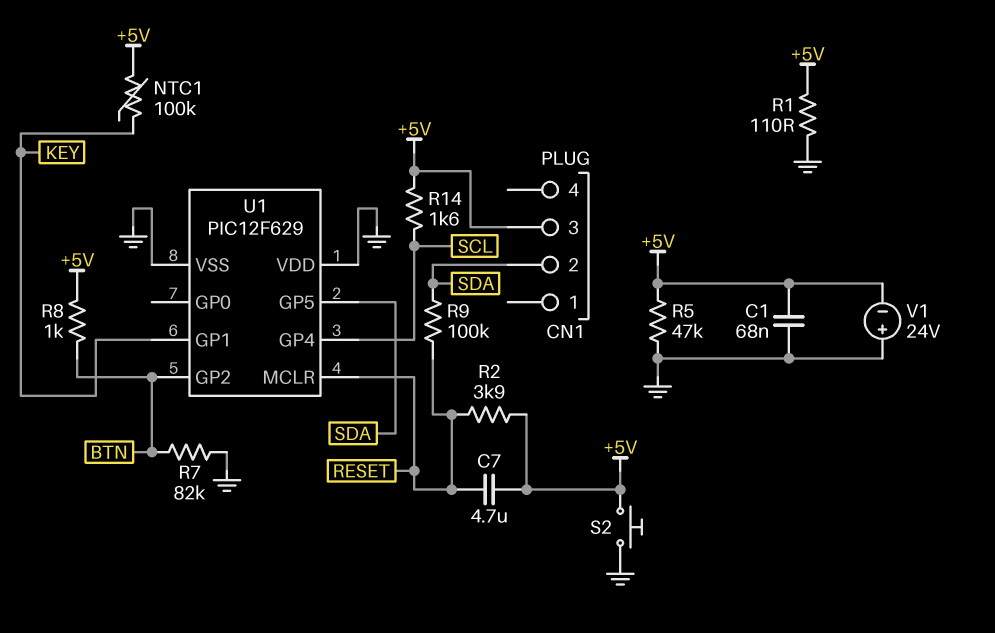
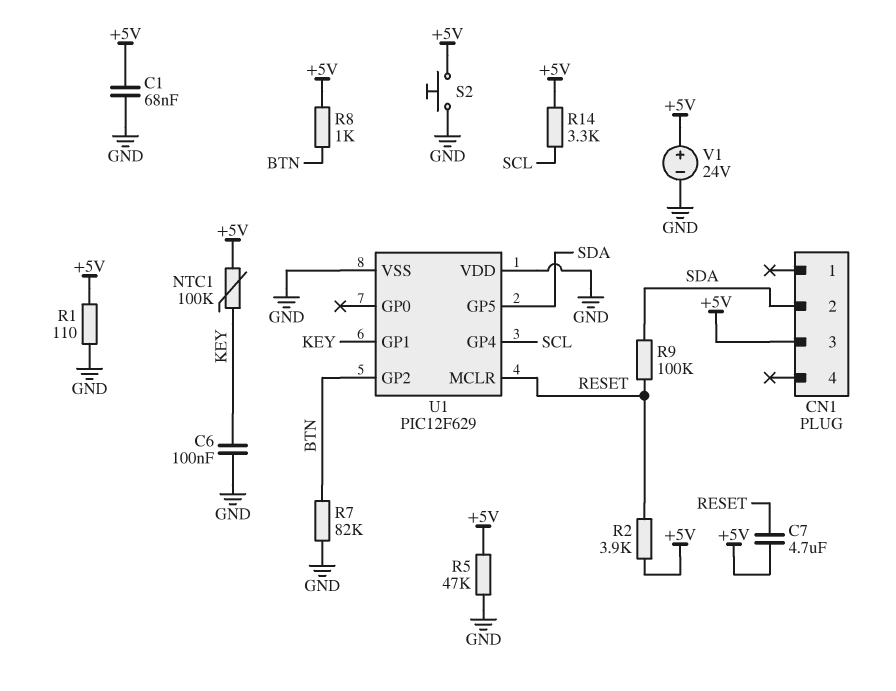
C6: none -> 100nF (GND, KEY)
R14: 1.6k (+5V, SCL) -> 3.3k (+5V, SCL)
V1: 24V (plus GND, minus +5V) -> 24V (plus +5V, minus GND)

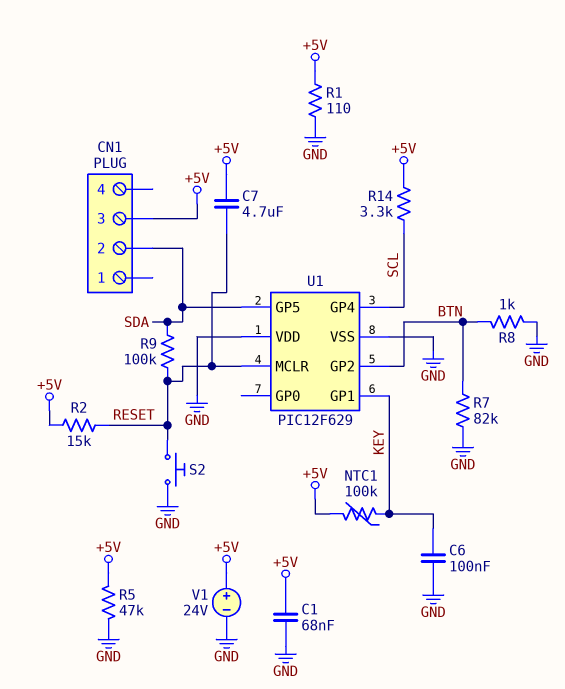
R2: 3.9k (+5V, RESET) -> 15k (+5V, RESET)
R8: 1k (+5V, BTN) -> 1k (BTN, GND)
S2: button (+5V, GND) -> button (GND, RESET)

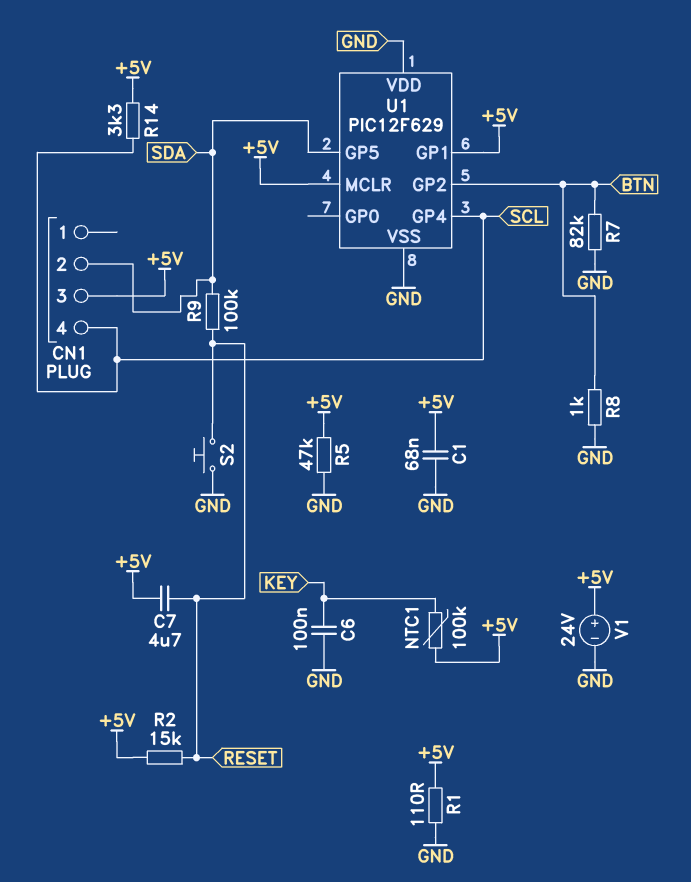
CN1 pin 4: none -> SCL
U1 pin GP1: KEY -> +5V
U1 pin MCLR: RESET -> +5V

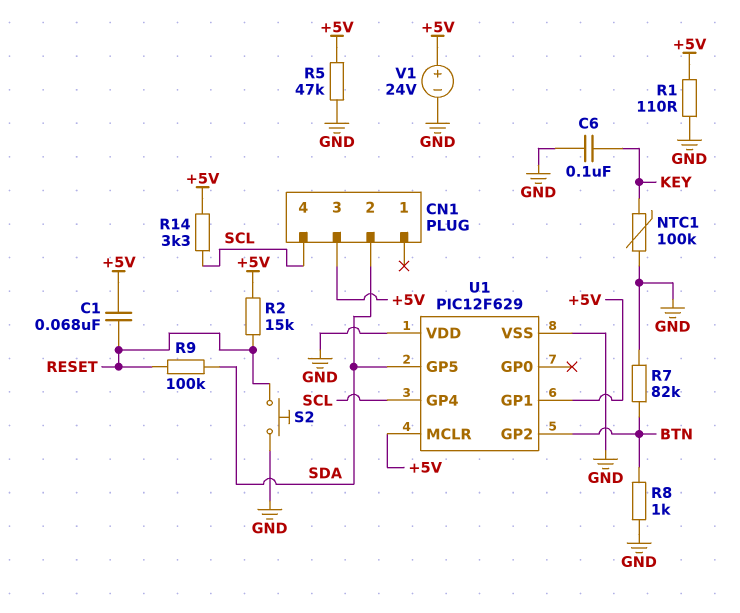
C1: 68nF (+5V, GND) -> 68nF (+5V, RESET)
C7: 4.7uF (+5V, RESET) -> none
NTC1: 100k (+5V, KEY) -> 100k (GND, KEY)

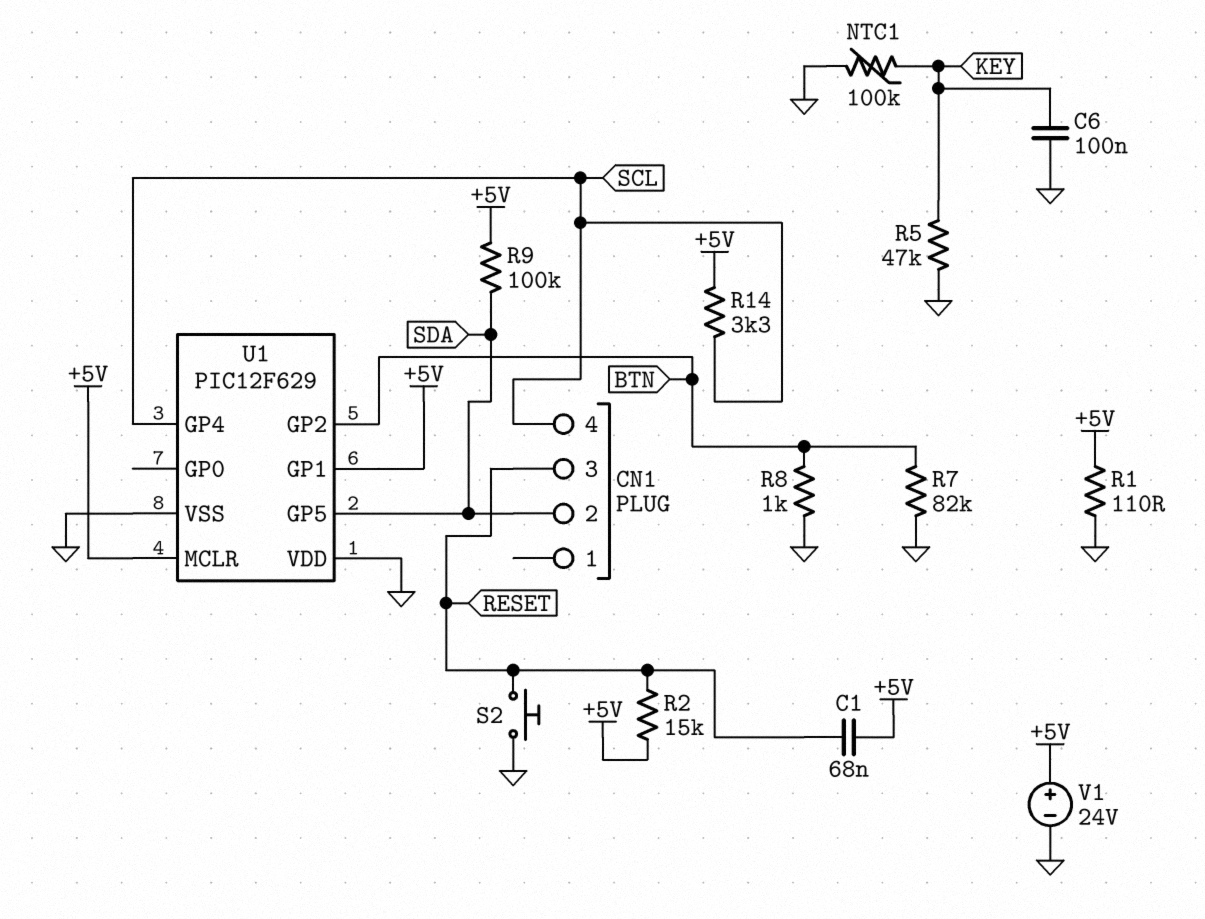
CN1 pin 3: +5V -> RESET
R5: 47k (+5V, GND) -> 47k (GND, KEY)
R9: 100k (RESET, SDA) -> 100k (+5V, SDA)

